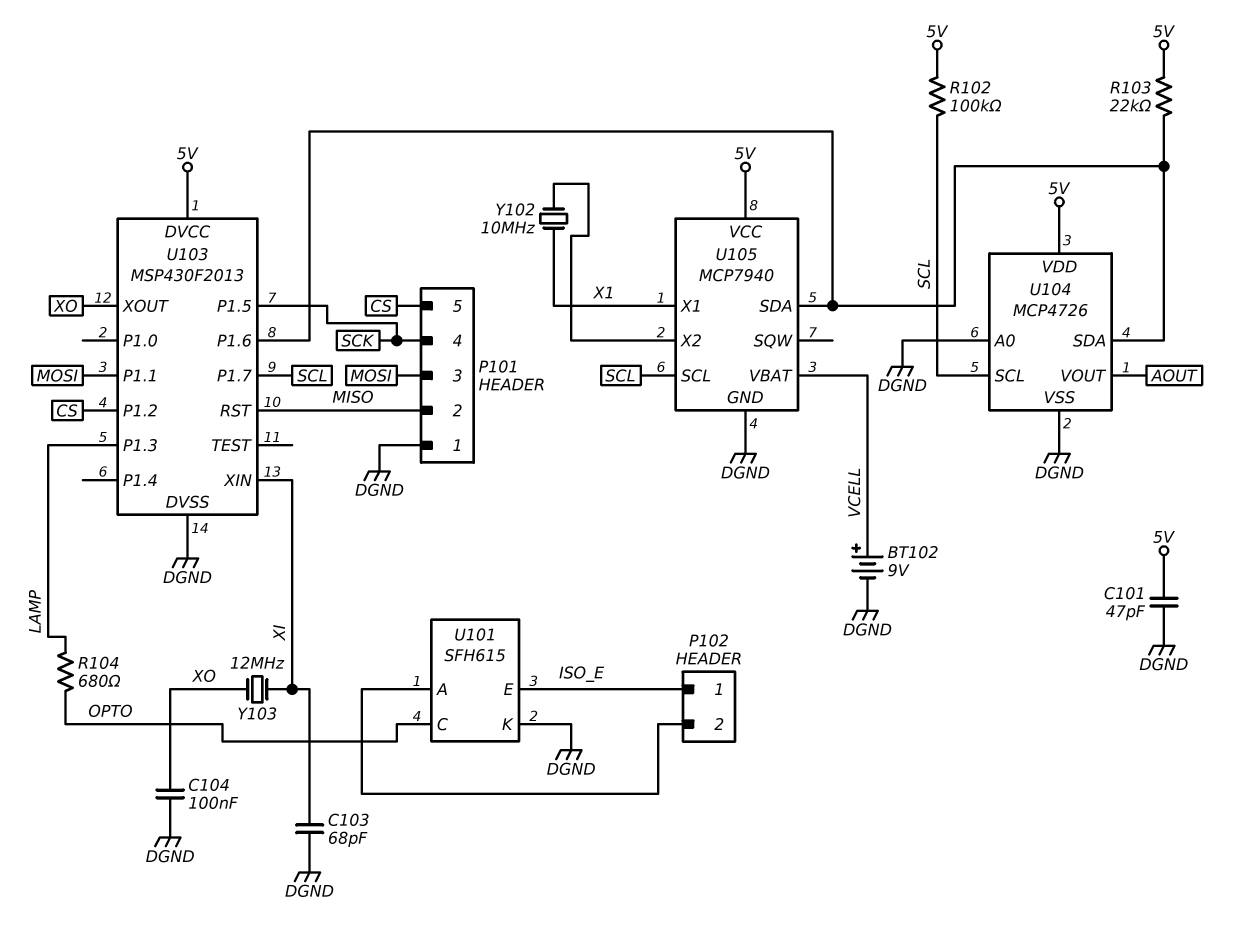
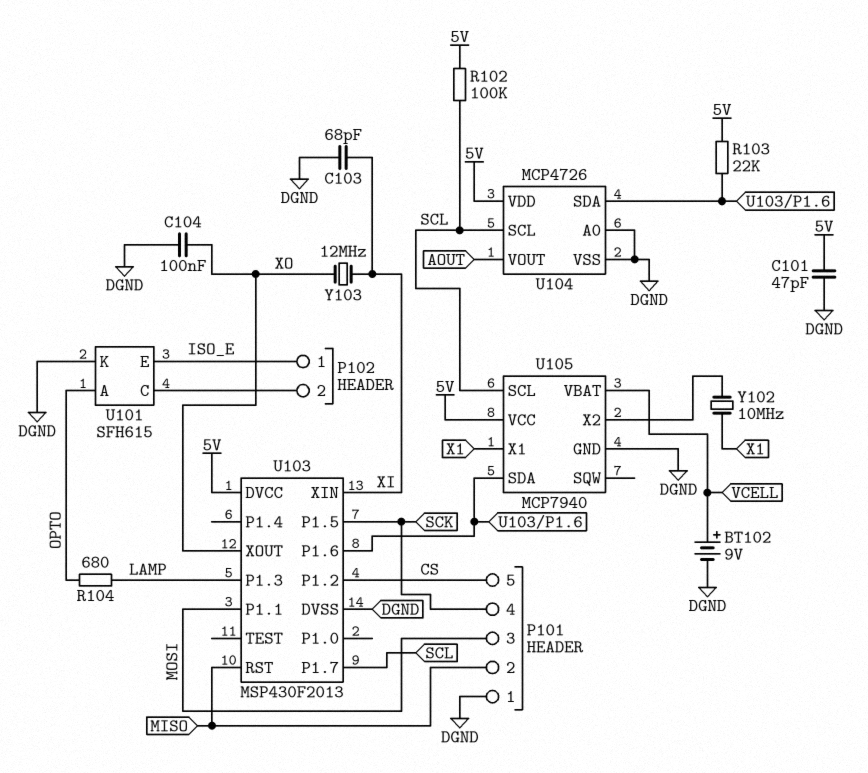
U101 pin A: P102/2 -> OPTO
U101 pin C: OPTO -> P102/2

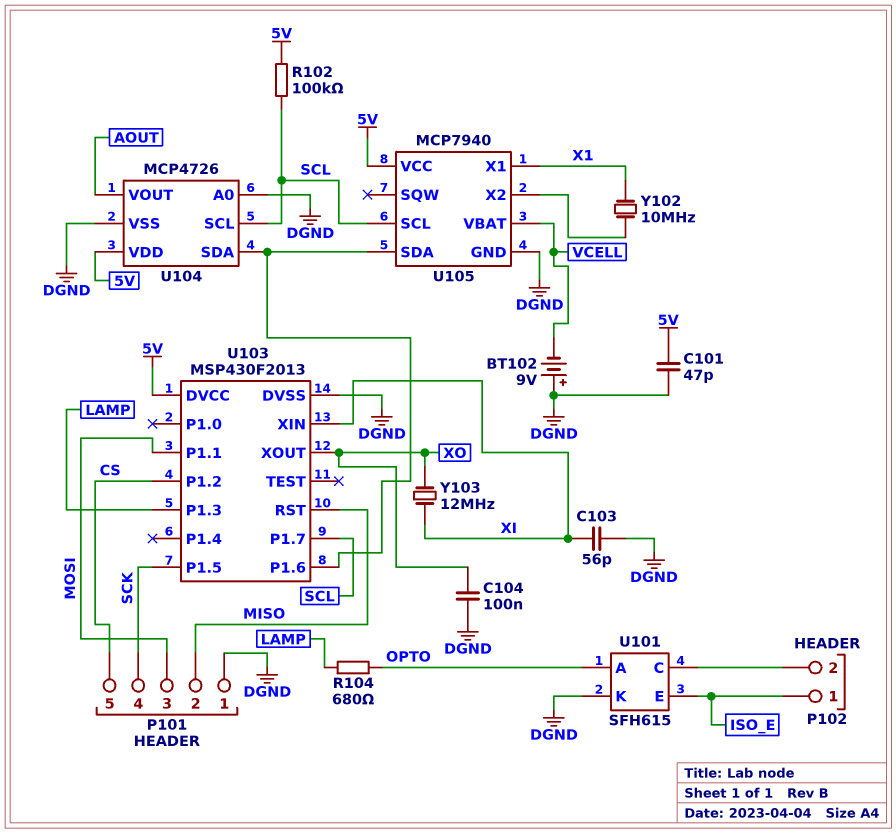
BT102: 9V (plus VCELL, minus DGND) -> 9V (plus DGND, minus VCELL)
C103: 68pF (DGND, XI) -> 56pF (DGND, XI)
R103: 22k (5V, U103/P1.6) -> none

